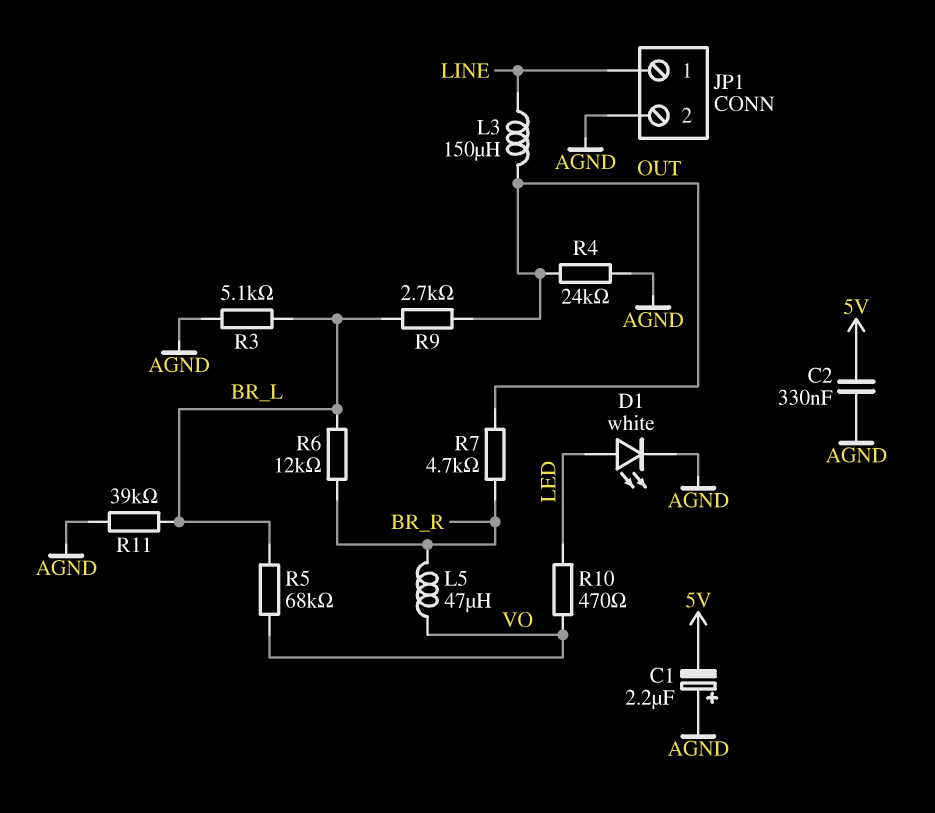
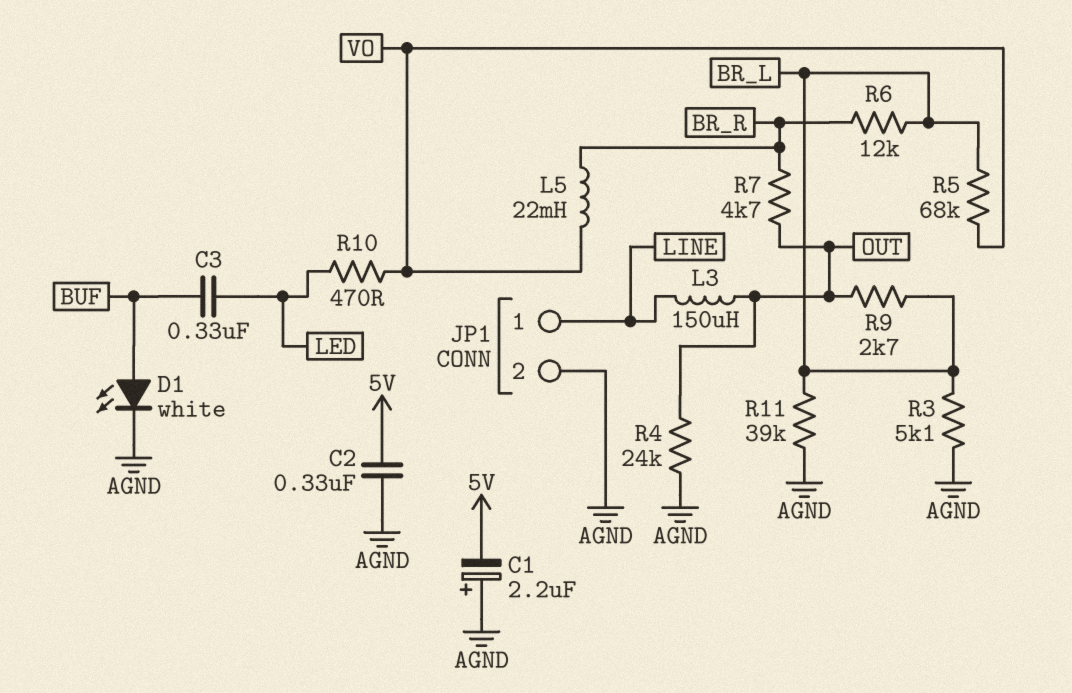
C3: none -> 330nF (BUF, LED)
D1: LED white (A LED, K AGND) -> LED white (A BUF, K AGND)
L5: 47uH (BR_R, VO) -> 22mH (BR_R, VO)

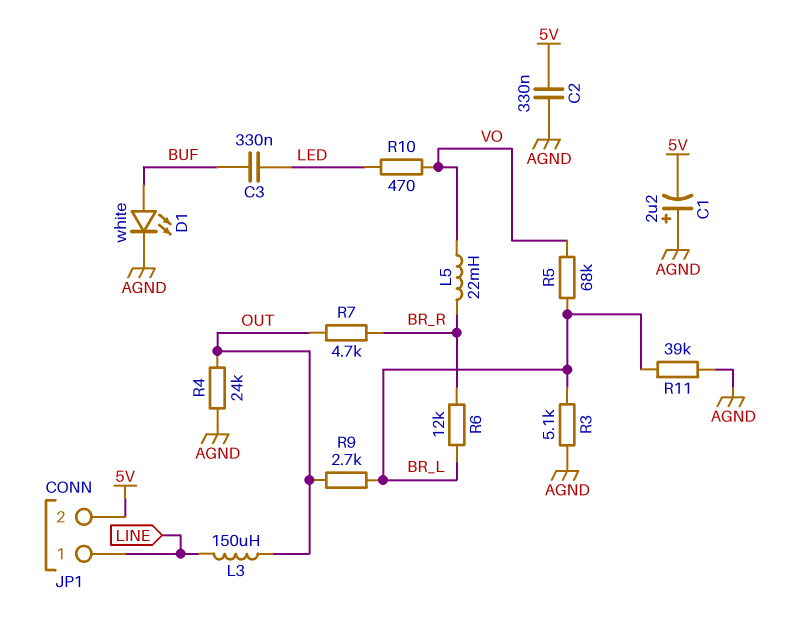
JP1 pin 2: AGND -> 5V

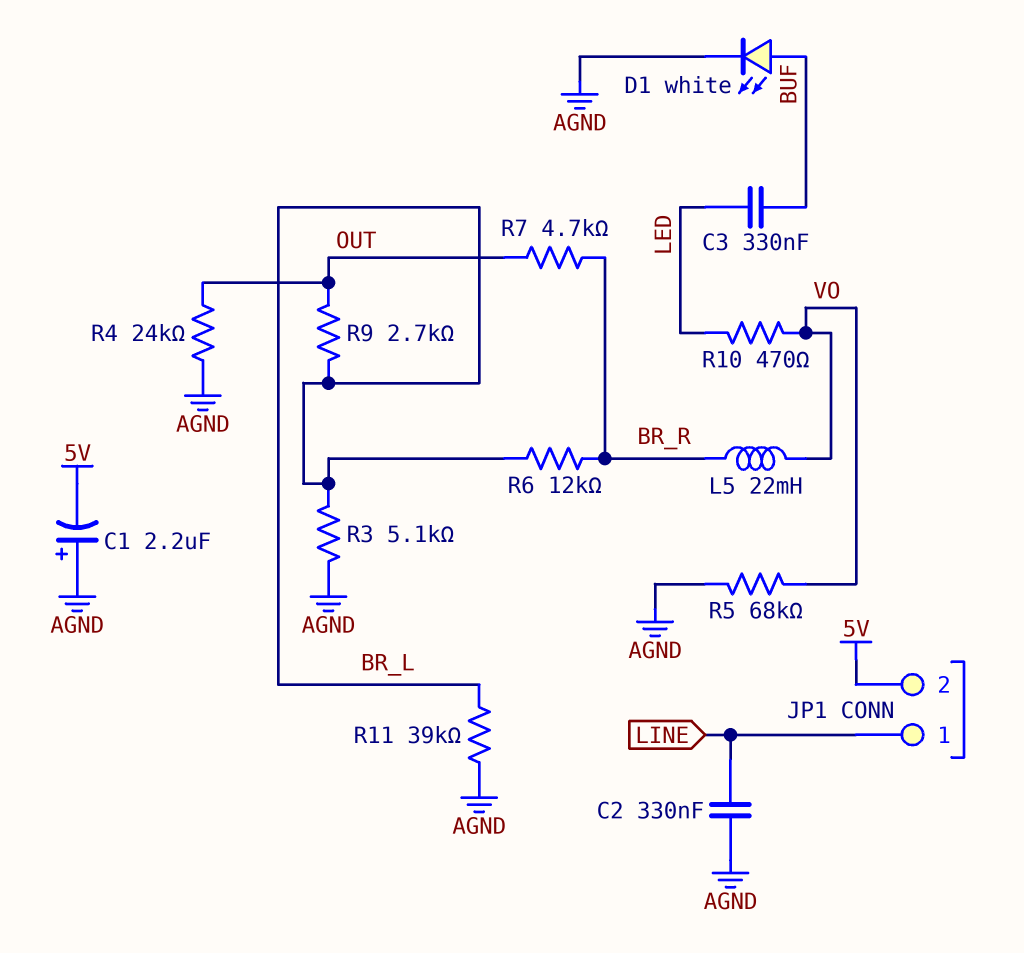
C2: 330nF (5V, AGND) -> 330nF (AGND, LINE)
L3: 150uH (LINE, OUT) -> none
R5: 68k (BR_L, VO) -> 68k (AGND, VO)

